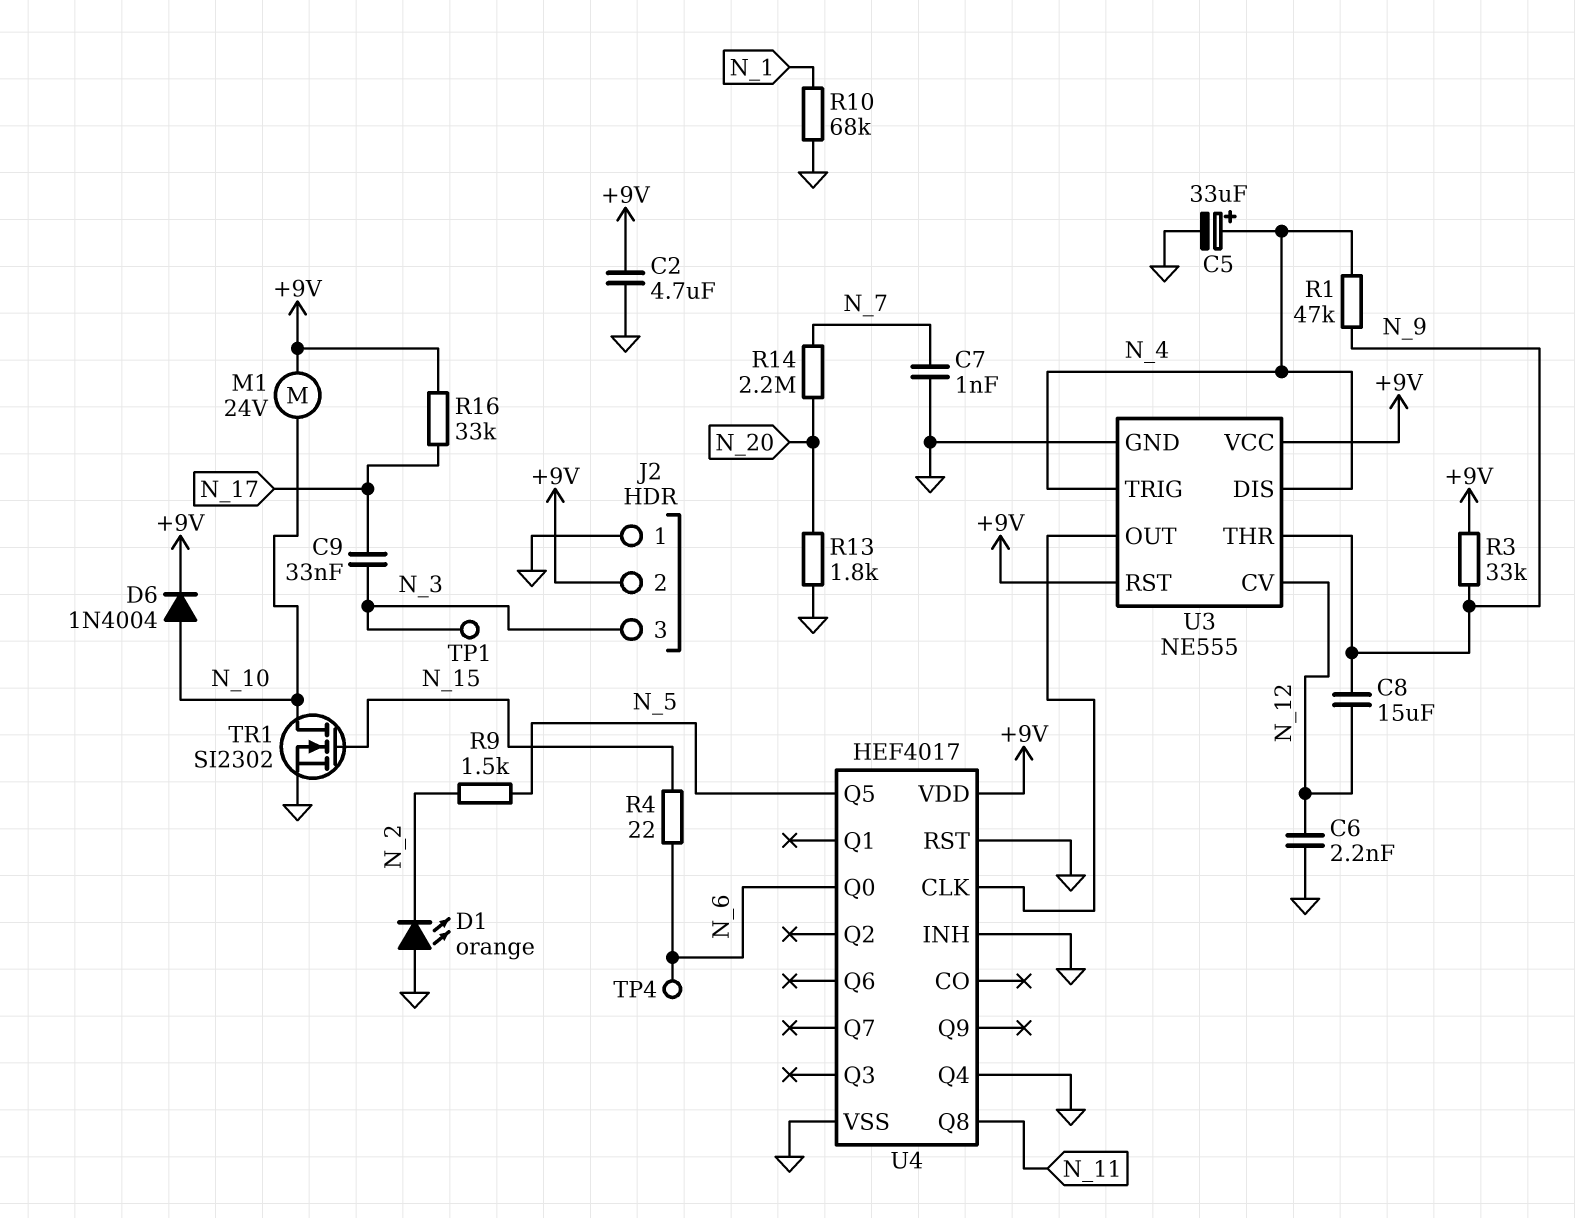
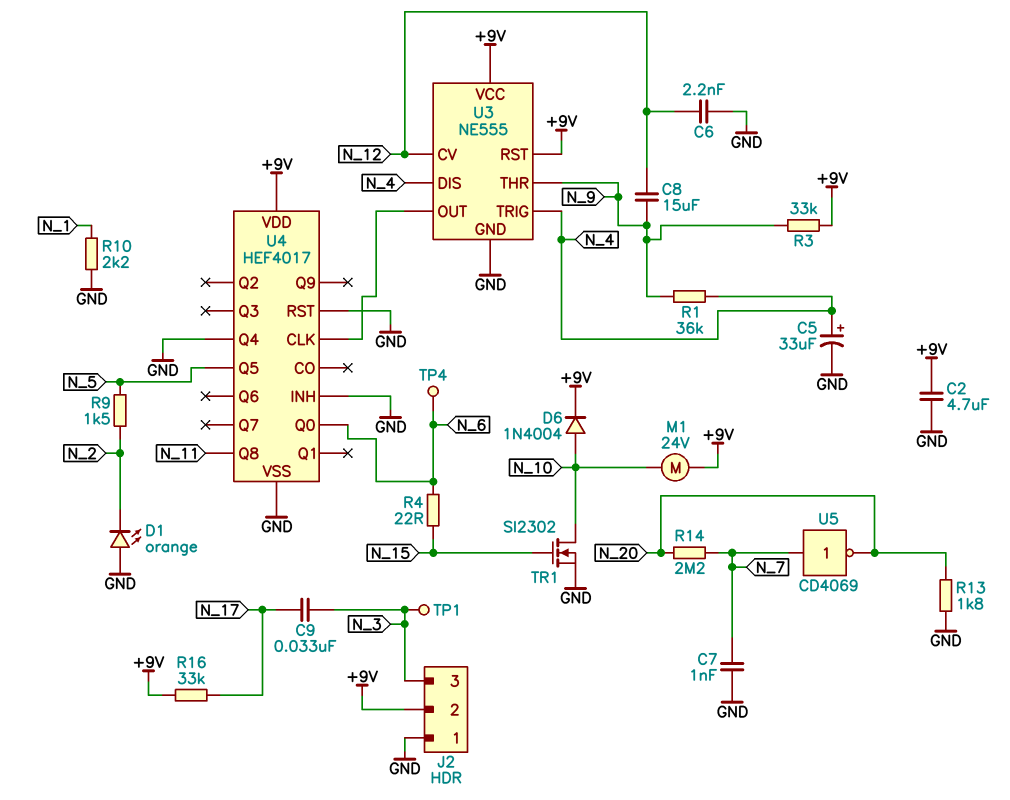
R1: 47k (N_4, N_9) -> 36k (N_4, N_9)
R10: 68k (GND, N_1) -> 2.2k (GND, N_1)
U5: none -> NOT CD4069 (in N_7, out N_20)

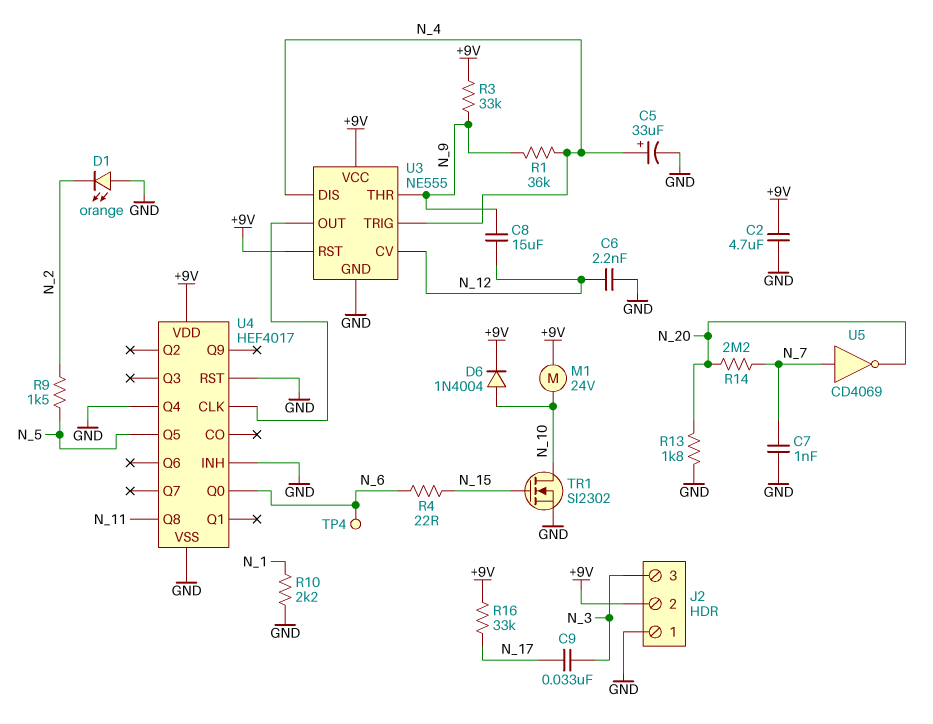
TP1: test point (N_3) -> none

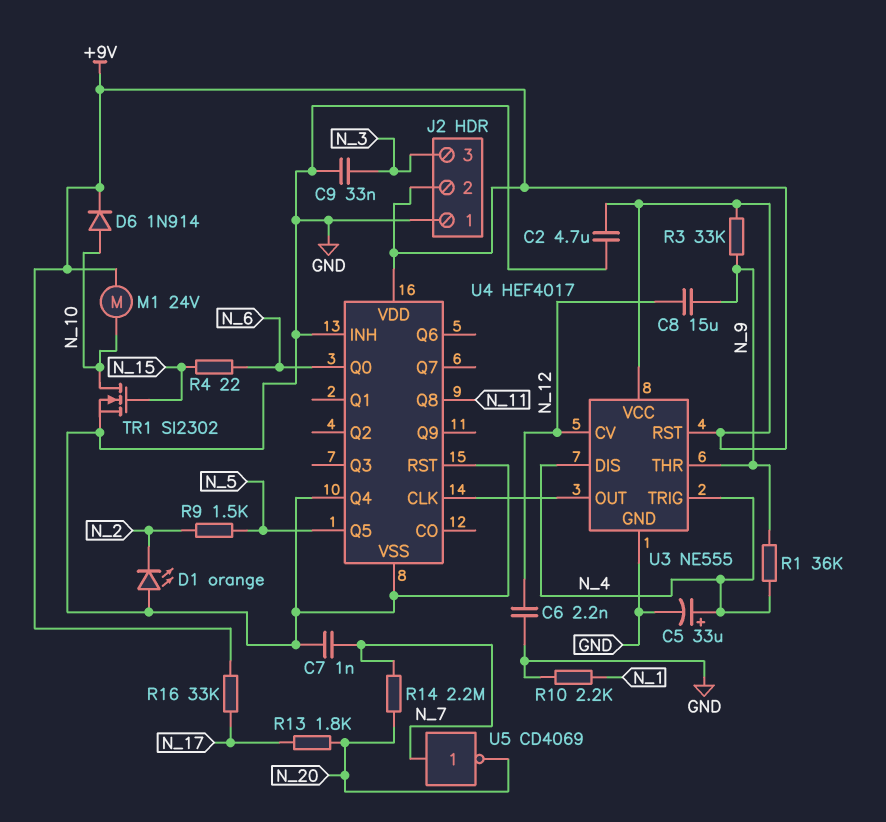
C9: 33nF (N_3, N_17) -> 33nF (GND, N_3)
D6: diode 1N4004 (A N_10, K +9V) -> diode 1N914 (A N_10, K +9V)
R13: 1.8k (GND, N_20) -> 1.8k (N_17, N_20)
TP4: test point (N_6) -> none

